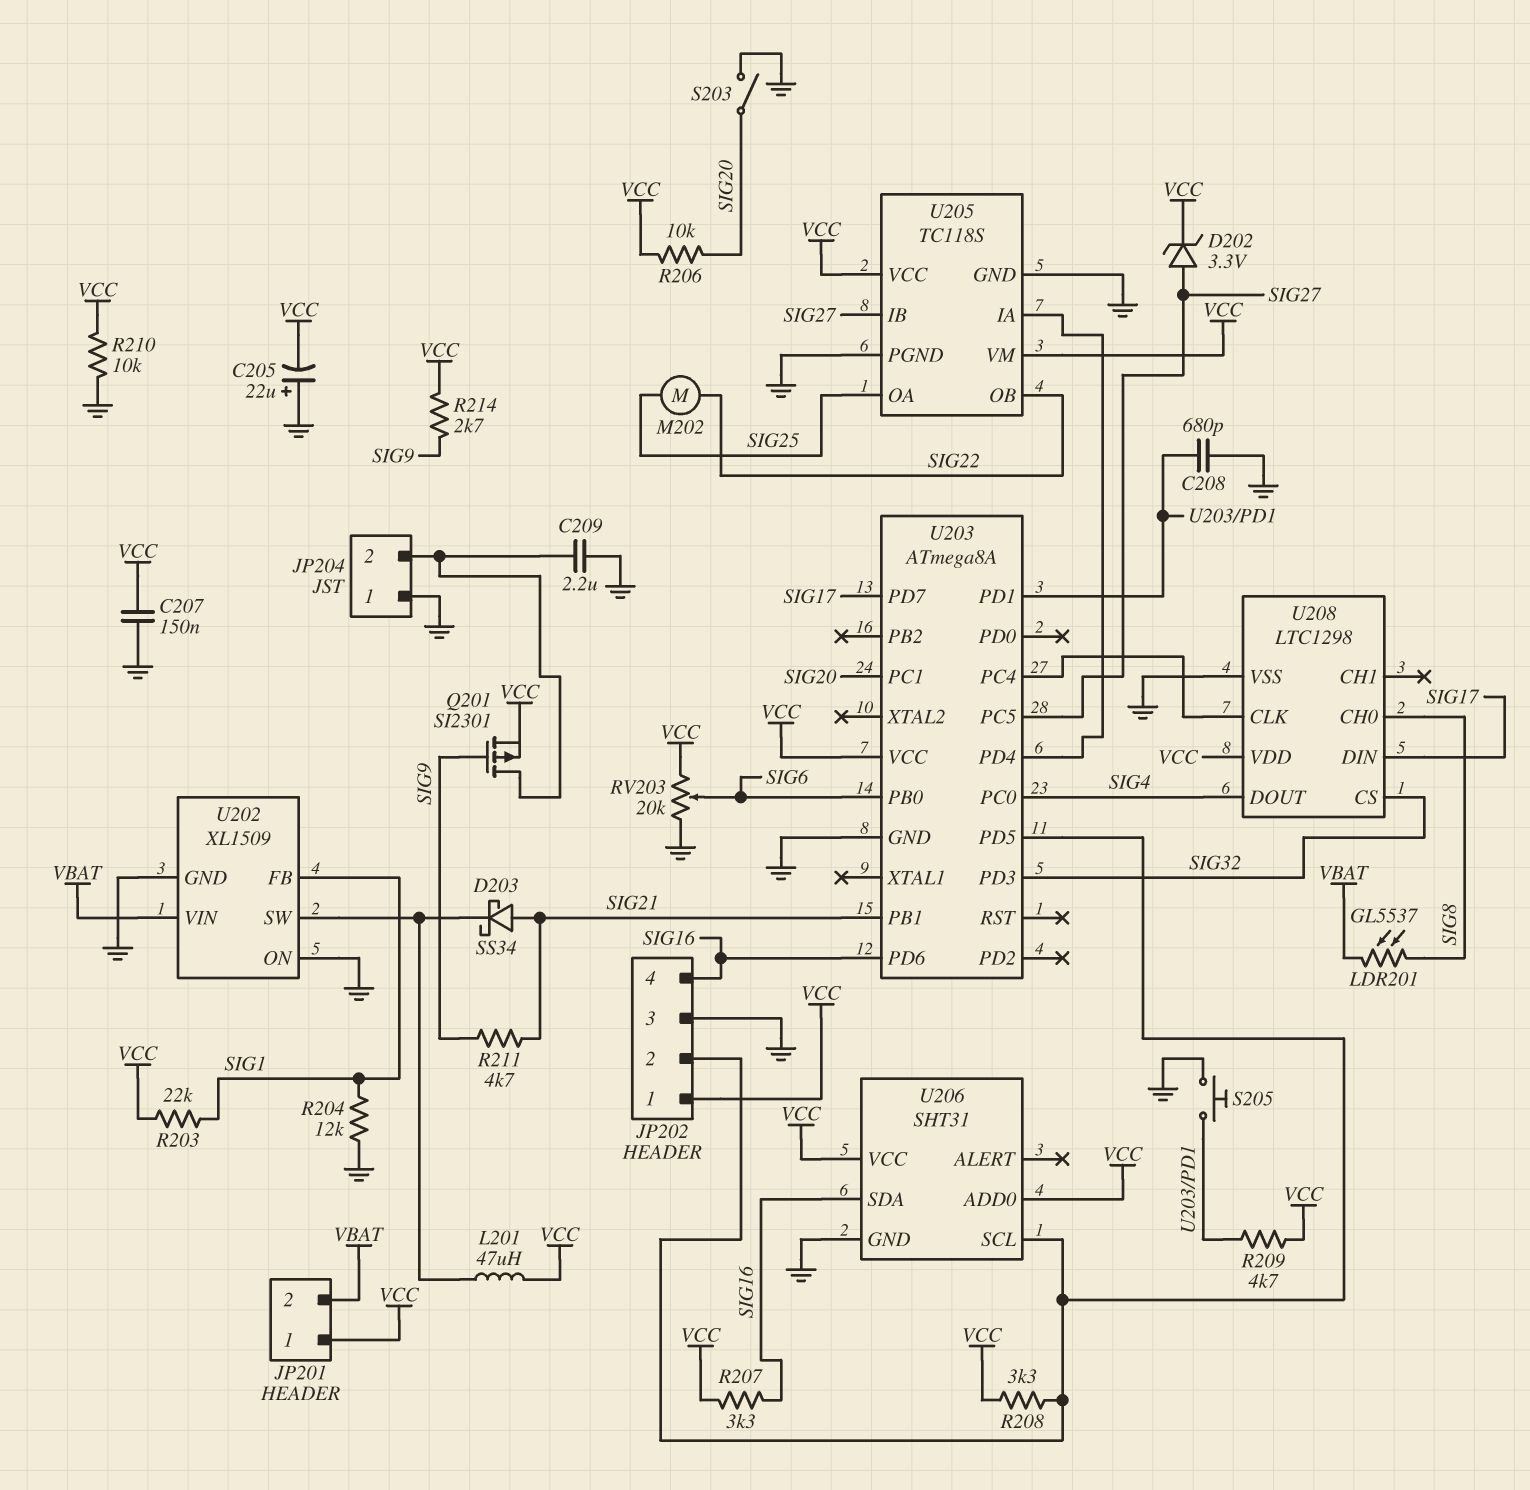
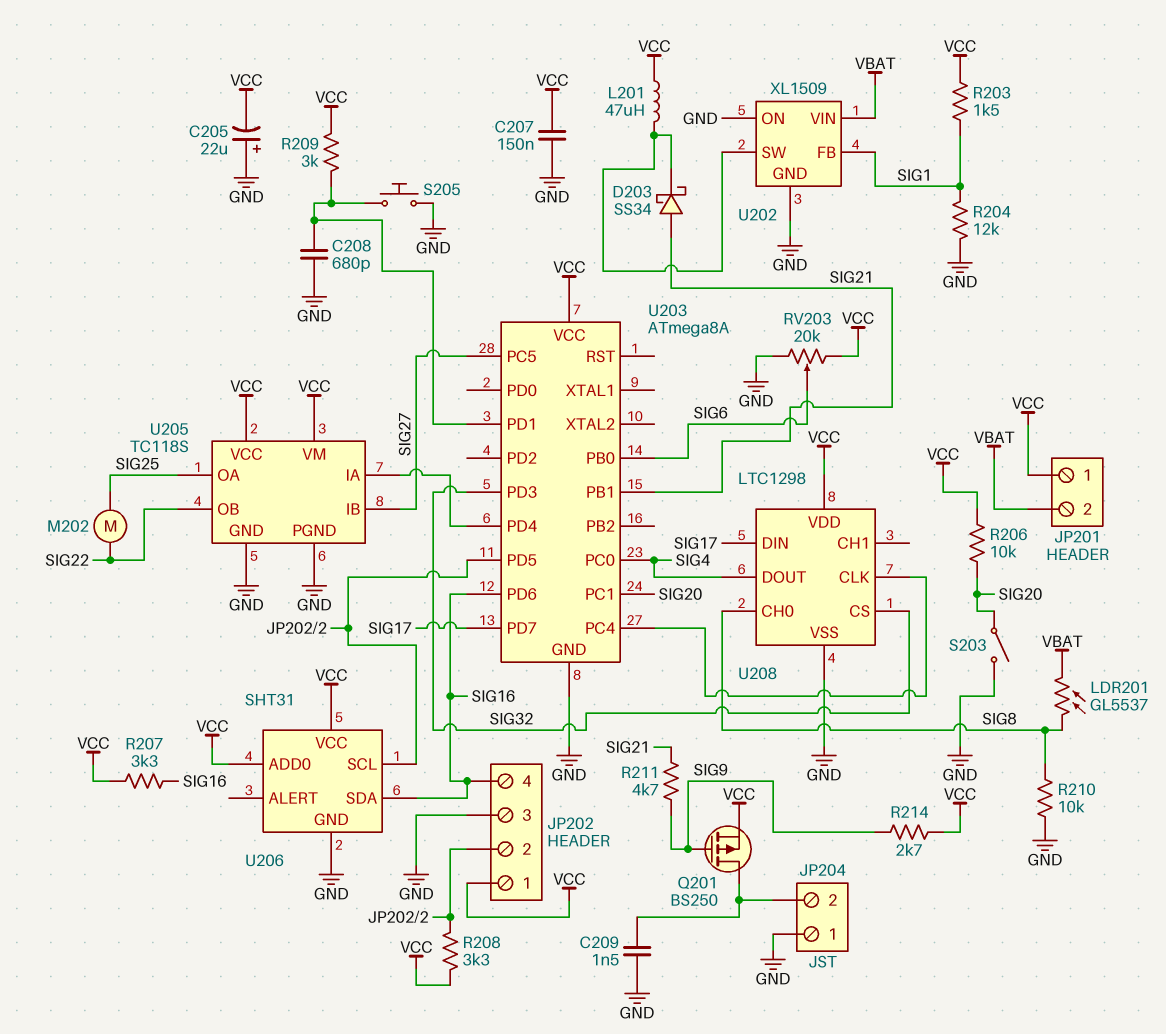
C209: 2.2uF (GND, JP204/2) -> 1.5nF (GND, JP204/2)
D202: zener 3.3V (A SIG27, K VCC) -> none
Q201: PMOS SI2301 (G SIG9, D JP204/2, S VCC) -> PMOS BS250 (G SIG9, D JP204/2, S VCC)
R203: 22k (SIG1, VCC) -> 1.5k (SIG1, VCC)
R209: 4.7k (U203/PD1, VCC) -> 3k (U203/PD1, VCC)
R210: 10k (GND, VCC) -> 10k (GND, SIG8)

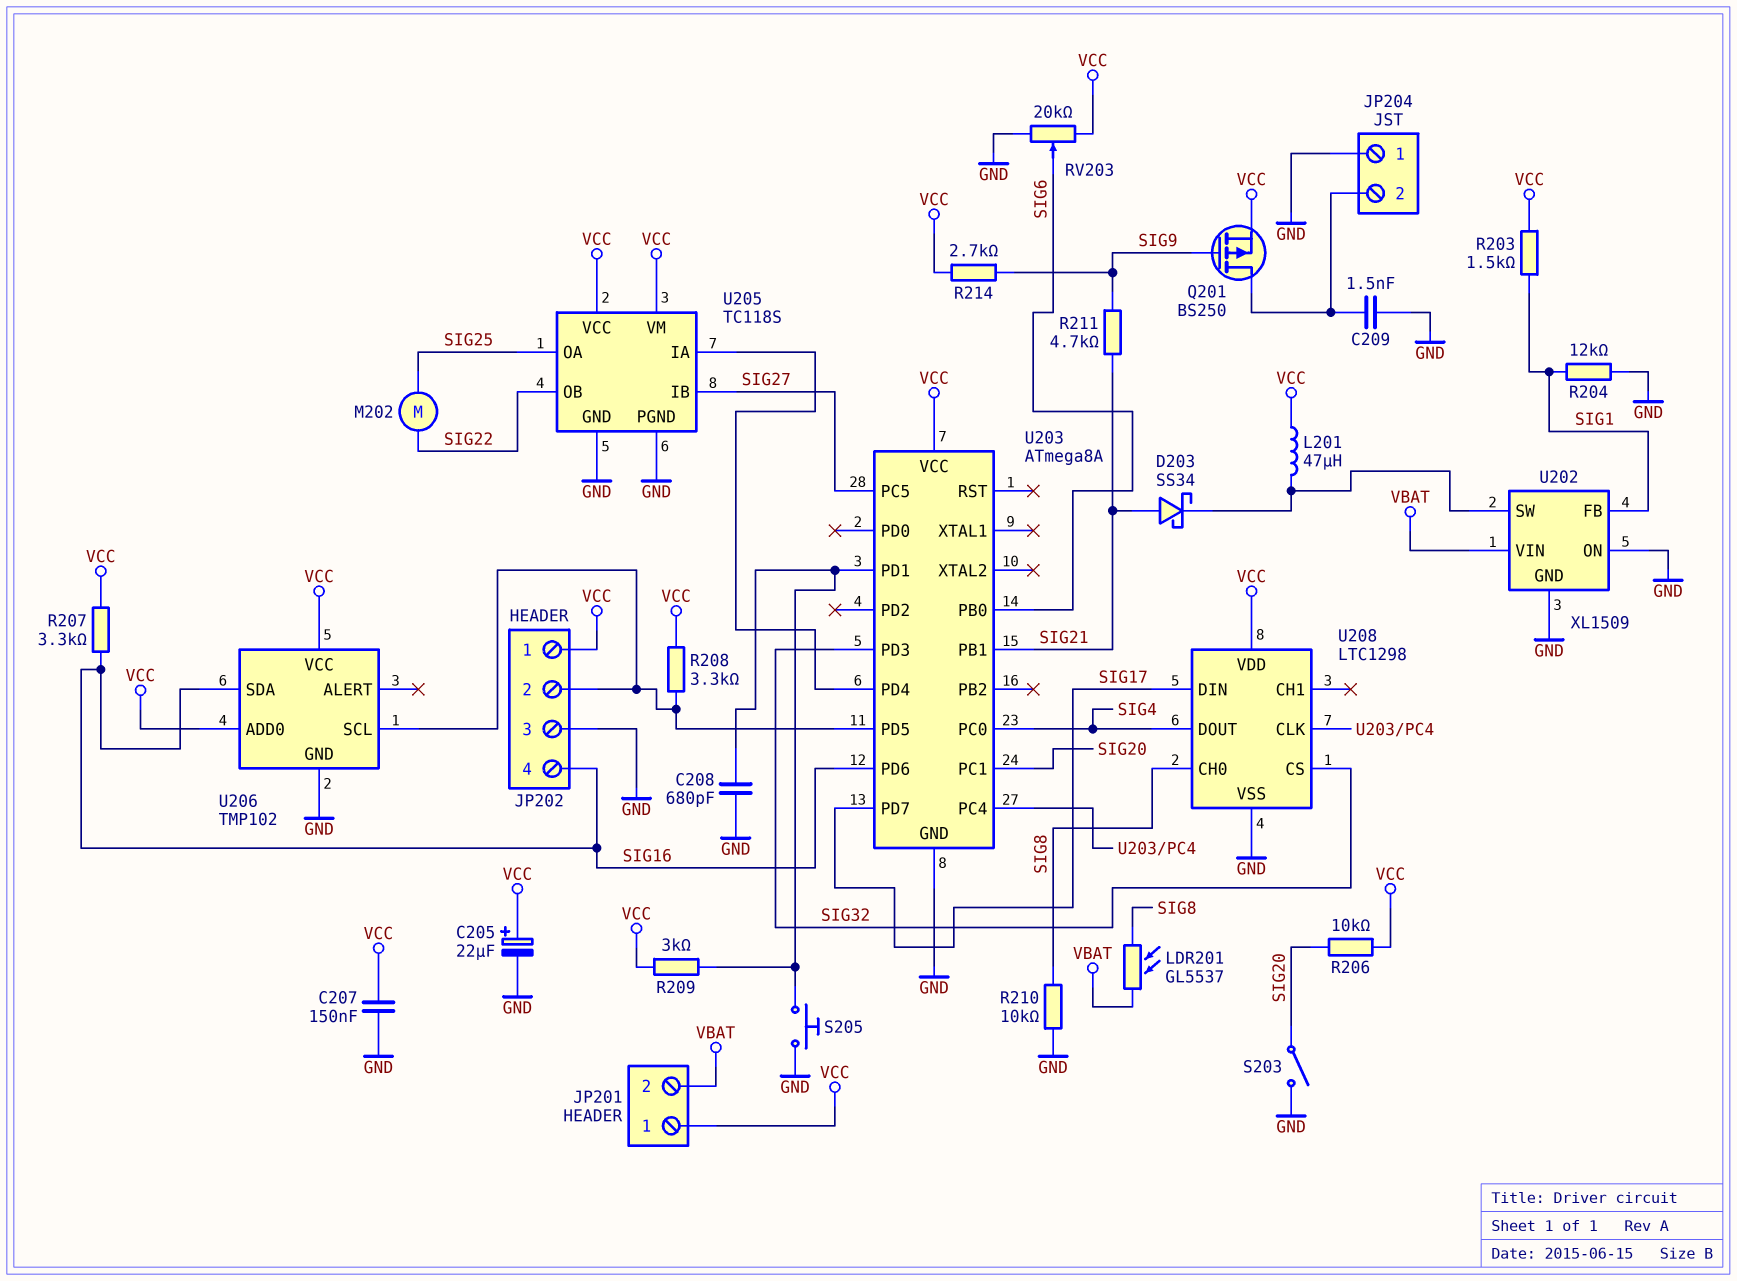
C205: 22uF (plus GND, minus VCC) -> 22uF (plus VCC, minus GND)
U206: SHT31 -> TMP102

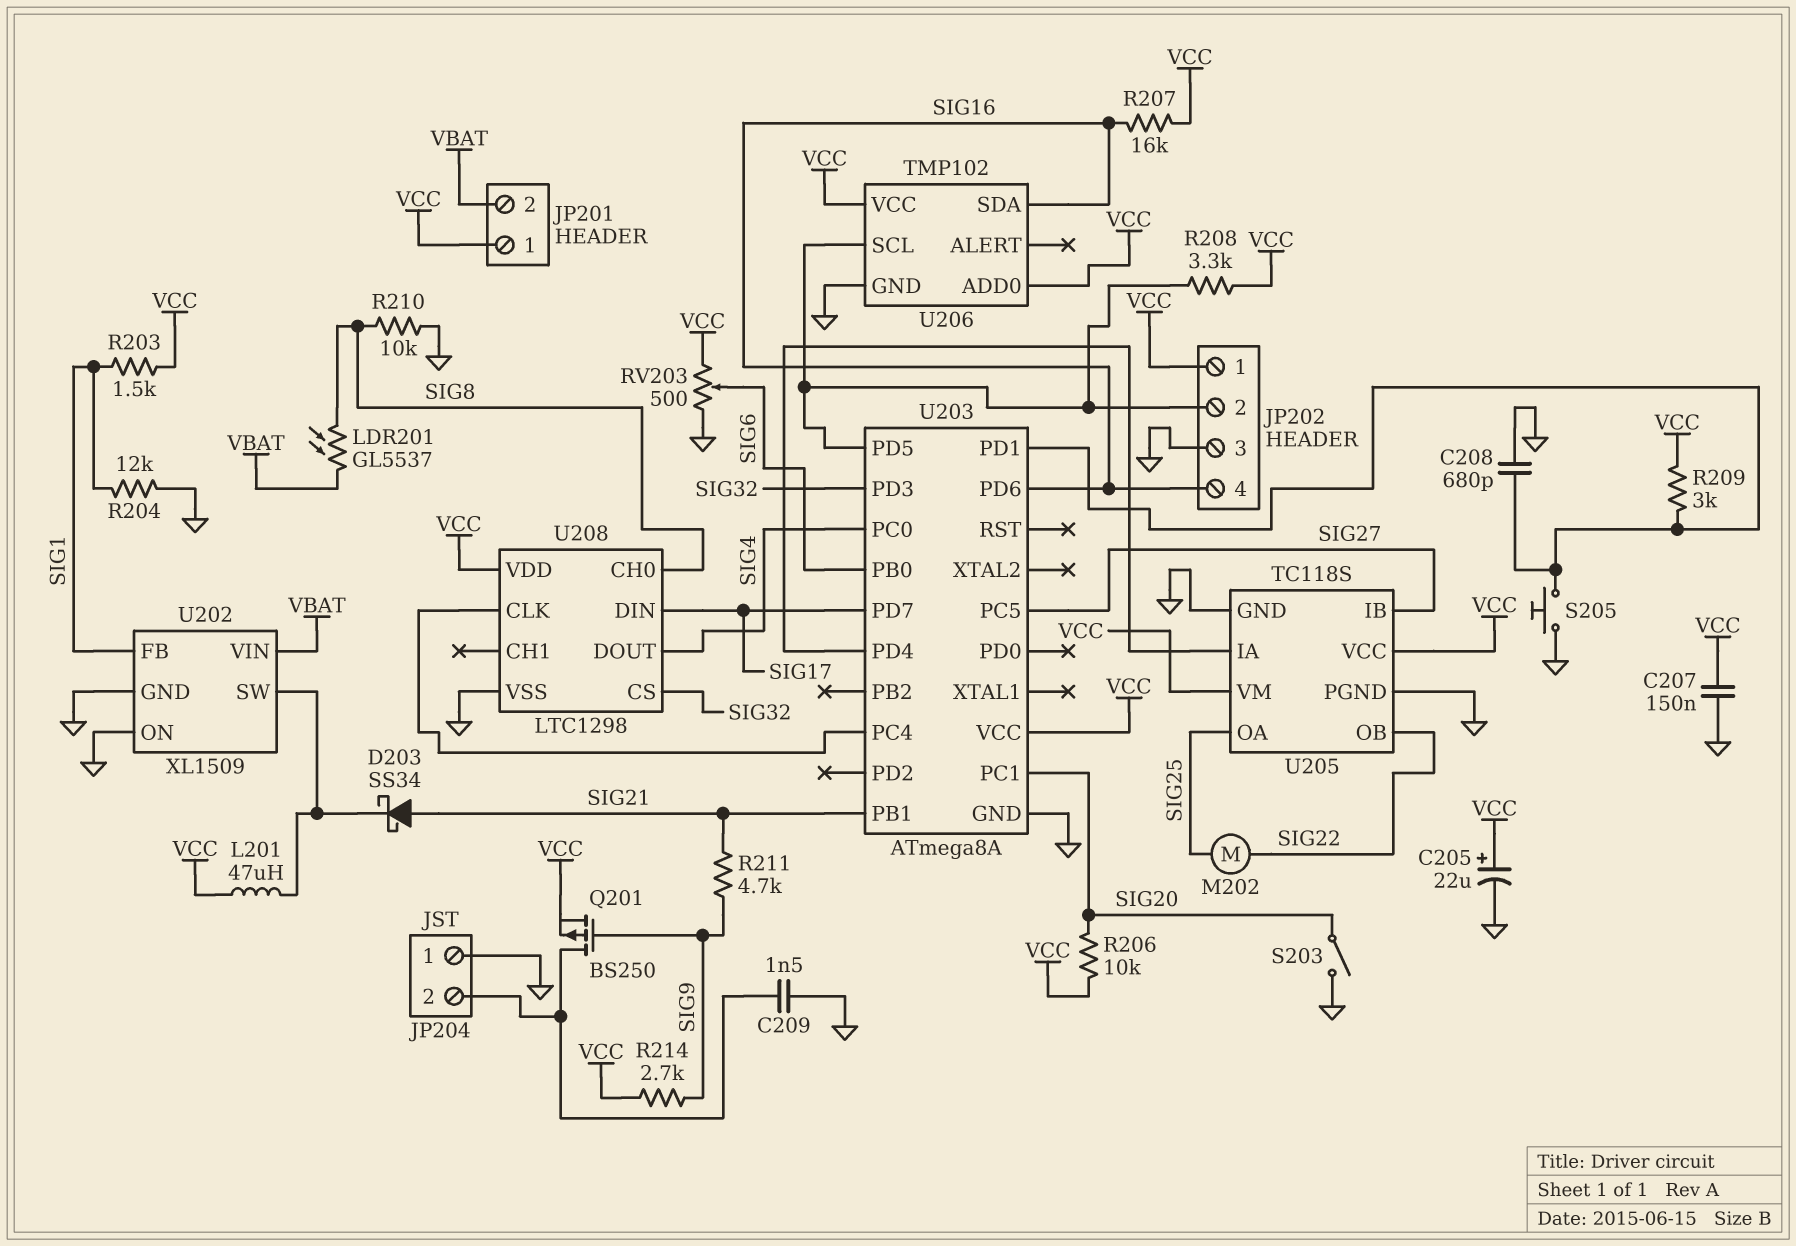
R207: 3.3k (SIG16, VCC) -> 16k (SIG16, VCC)
RV203: 20k (GND, VCC, wiper SIG6) -> 500 (GND, VCC, wiper SIG6)

